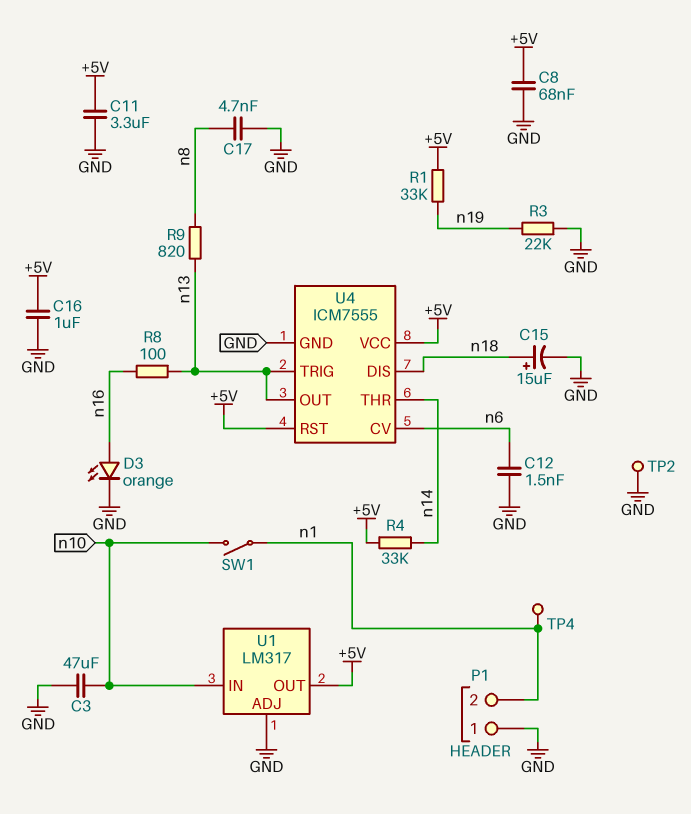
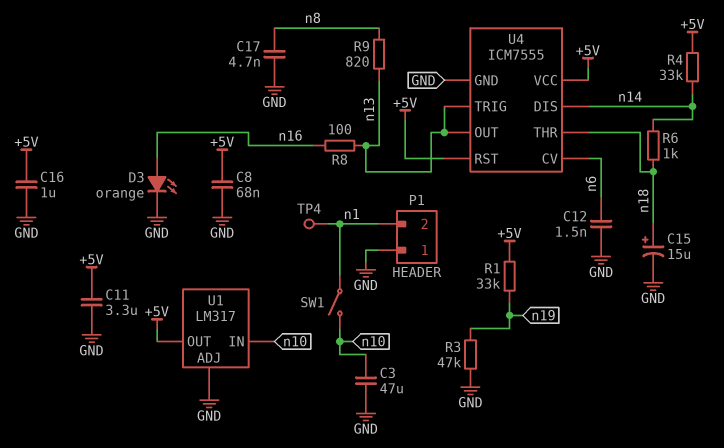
R3: 22k (GND, n19) -> 47k (GND, n19)
R6: none -> 1k (n14, n18)
TP2: test point (GND) -> none
U4 pin DIS: n18 -> n14
U4 pin THR: n14 -> n18

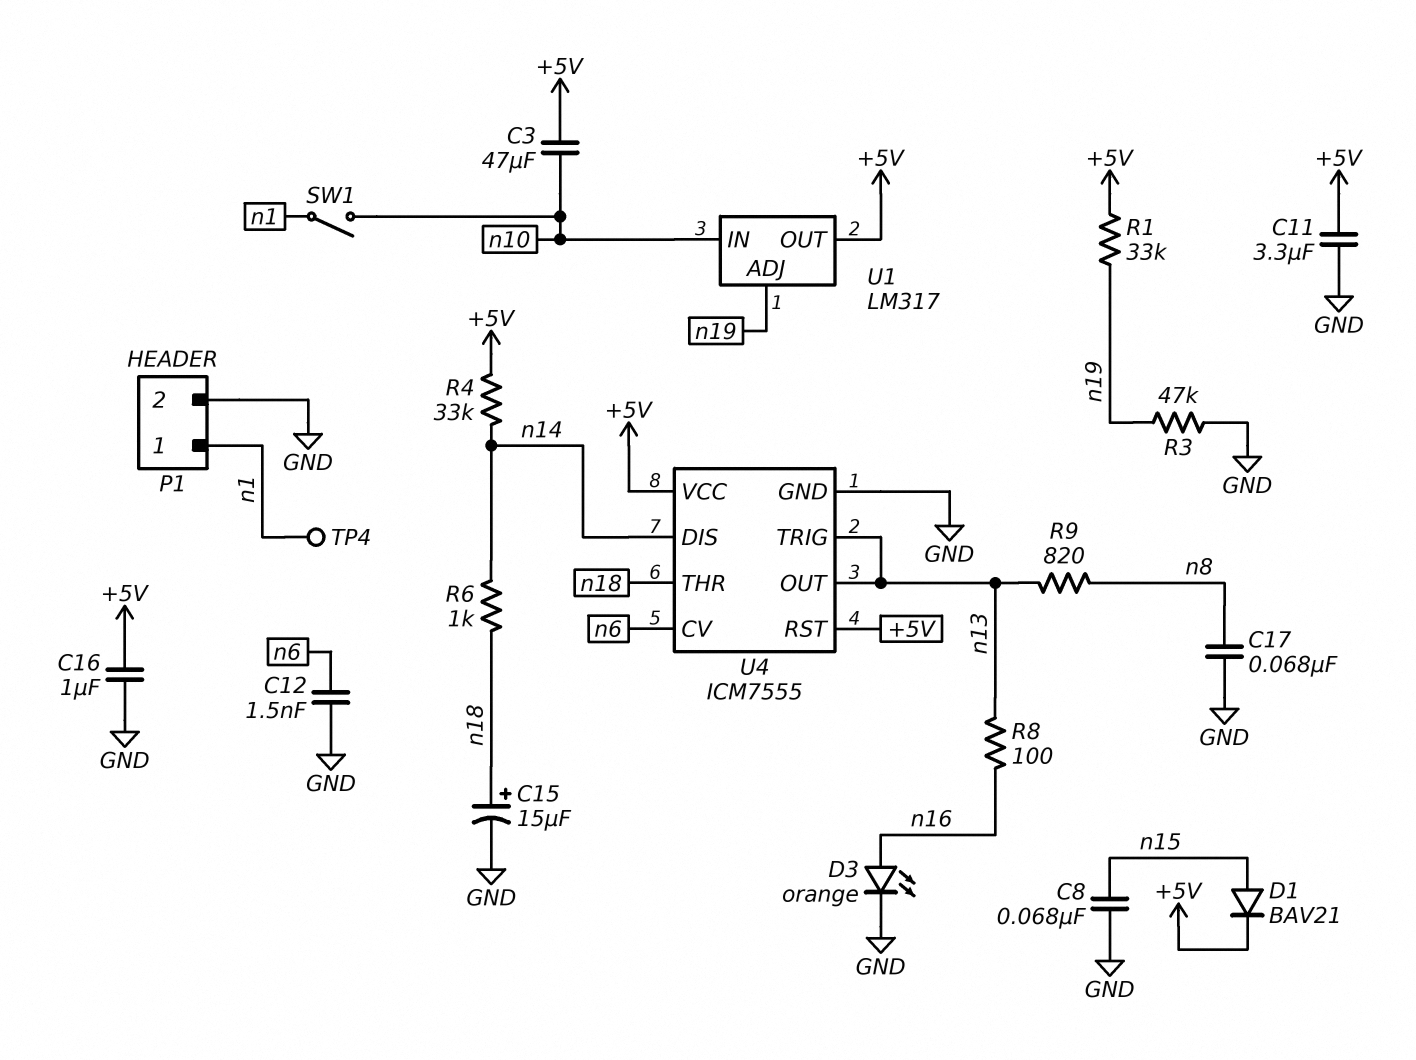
C3: 47uF (GND, n10) -> 47uF (+5V, n10)
C8: 68nF (+5V, GND) -> 68nF (GND, n15)
C17: 4.7nF (GND, n8) -> 68nF (GND, n8)
D1: none -> diode BAV21 (A n15, K +5V)
P1 pin 1: GND -> n1
P1 pin 2: n1 -> GND
U1 pin ADJ: GND -> n19

